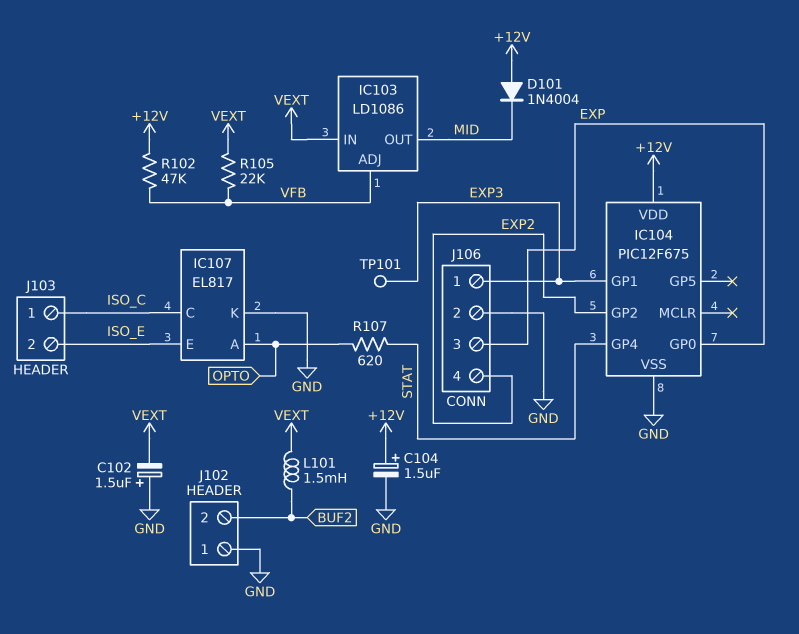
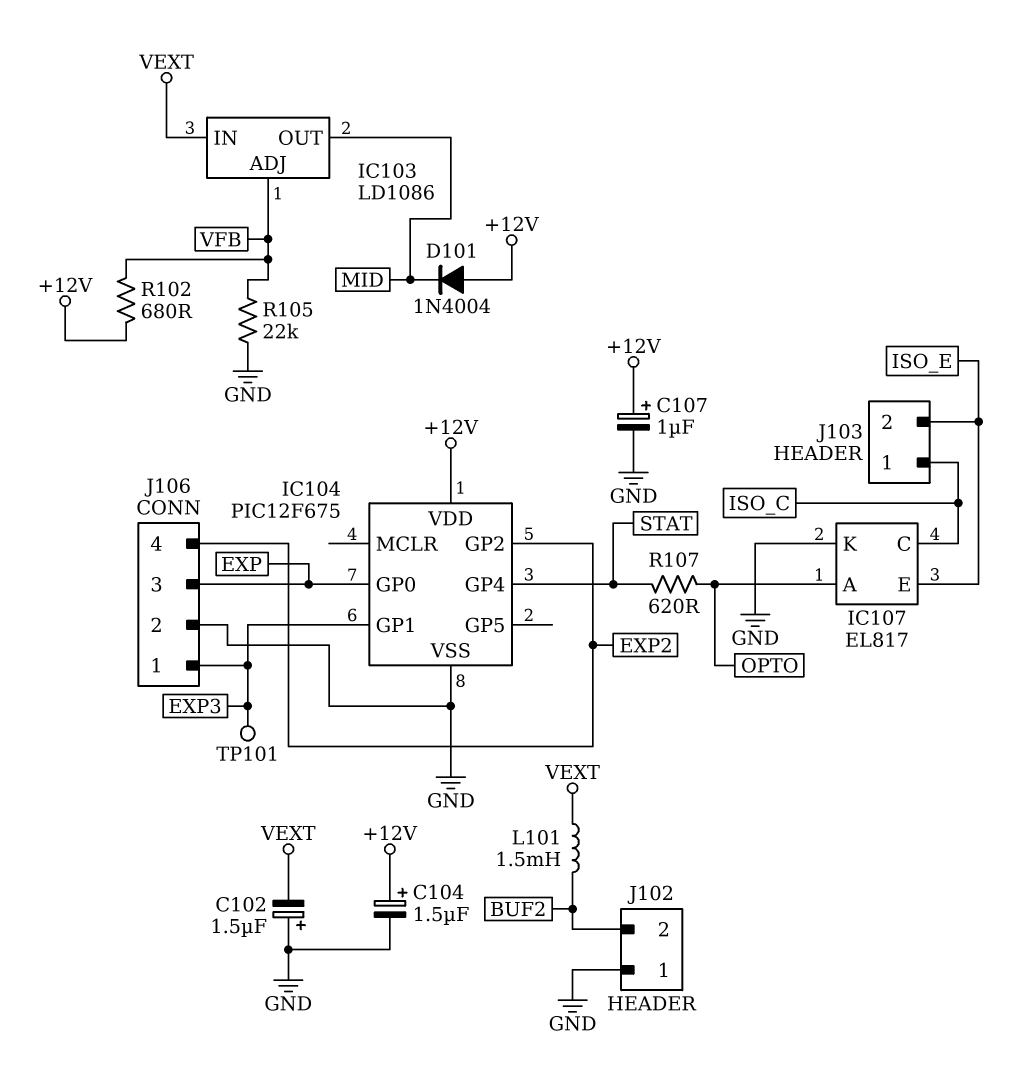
C107: none -> 1uF (plus +12V, minus GND)
R102: 47k (+12V, VFB) -> 680 (+12V, VFB)
R105: 22k (VEXT, VFB) -> 22k (GND, VFB)

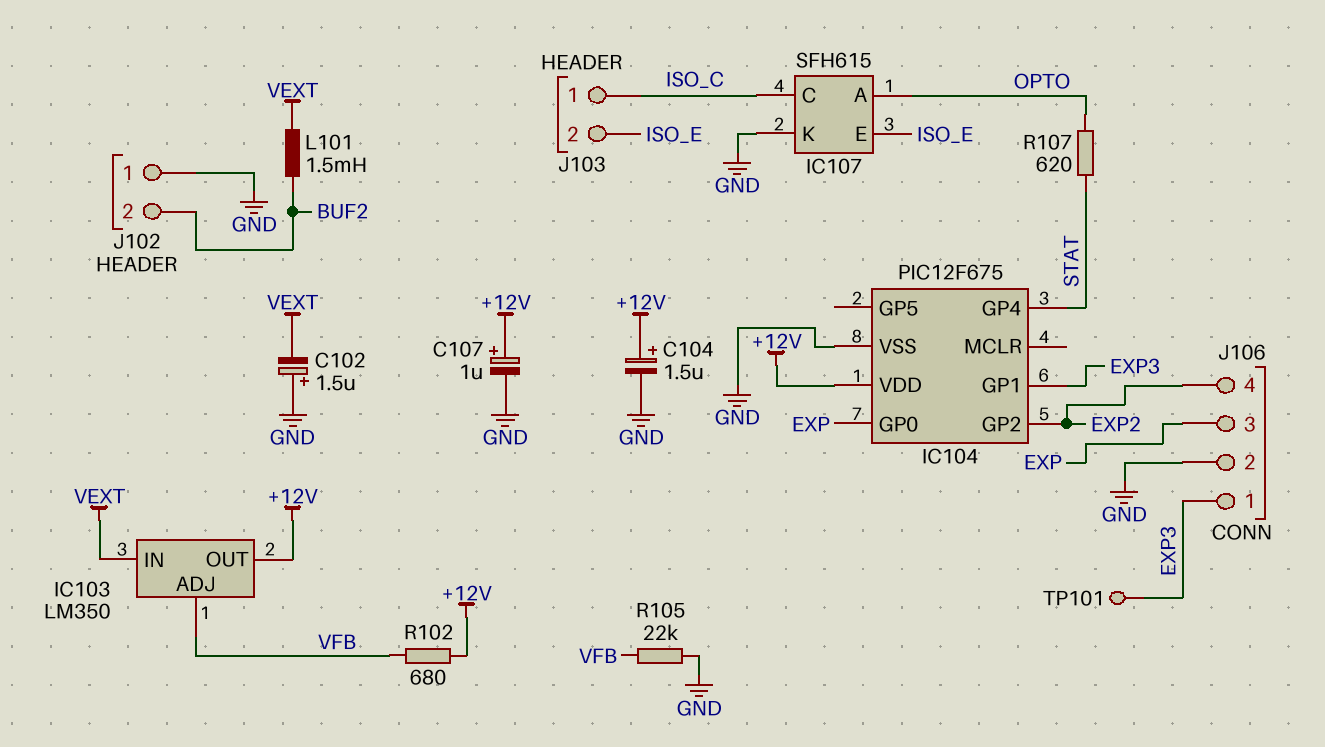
D101: diode 1N4004 (A +12V, K MID) -> none
IC103: LD1086 -> LM350
IC103 pin OUT: MID -> +12V
IC107: EL817 -> SFH615

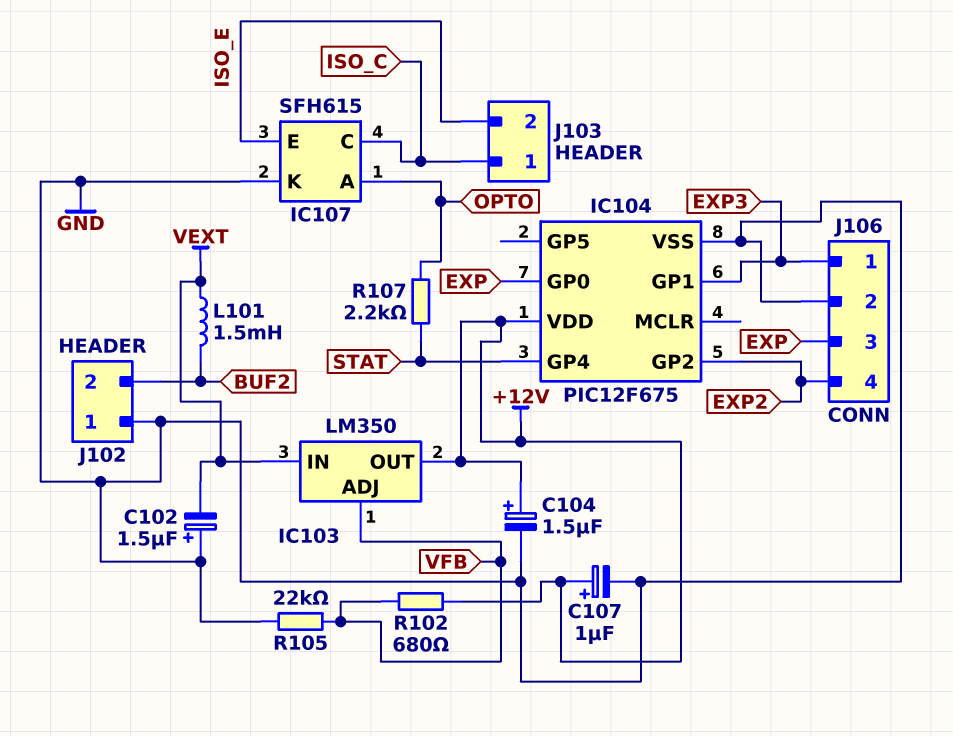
R107: 620 (OPTO, STAT) -> 2.2k (OPTO, STAT)
TP101: test point (EXP3) -> none

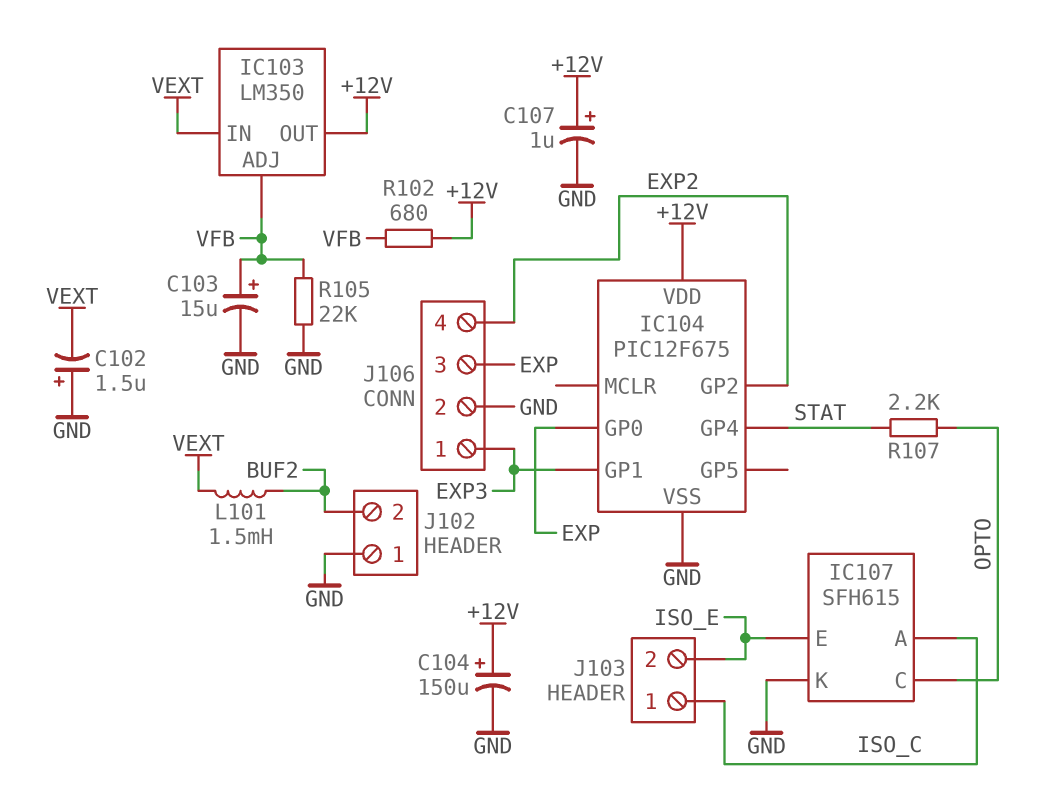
C103: none -> 15uF (plus VFB, minus GND)
C104: 1.5uF (plus +12V, minus GND) -> 150uF (plus +12V, minus GND)
IC107 pin A: OPTO -> ISO_C
IC107 pin C: ISO_C -> OPTO

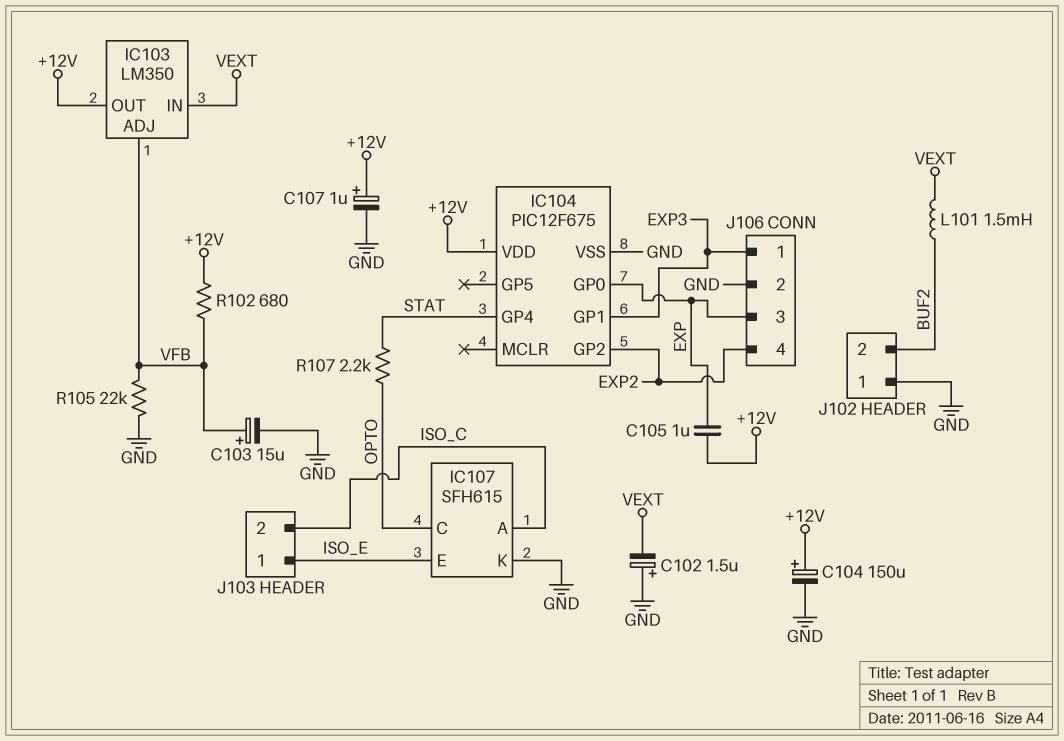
C105: none -> 1uF (+12V, EXP)
J103 pin 1: ISO_C -> ISO_E
J103 pin 2: ISO_E -> ISO_C

